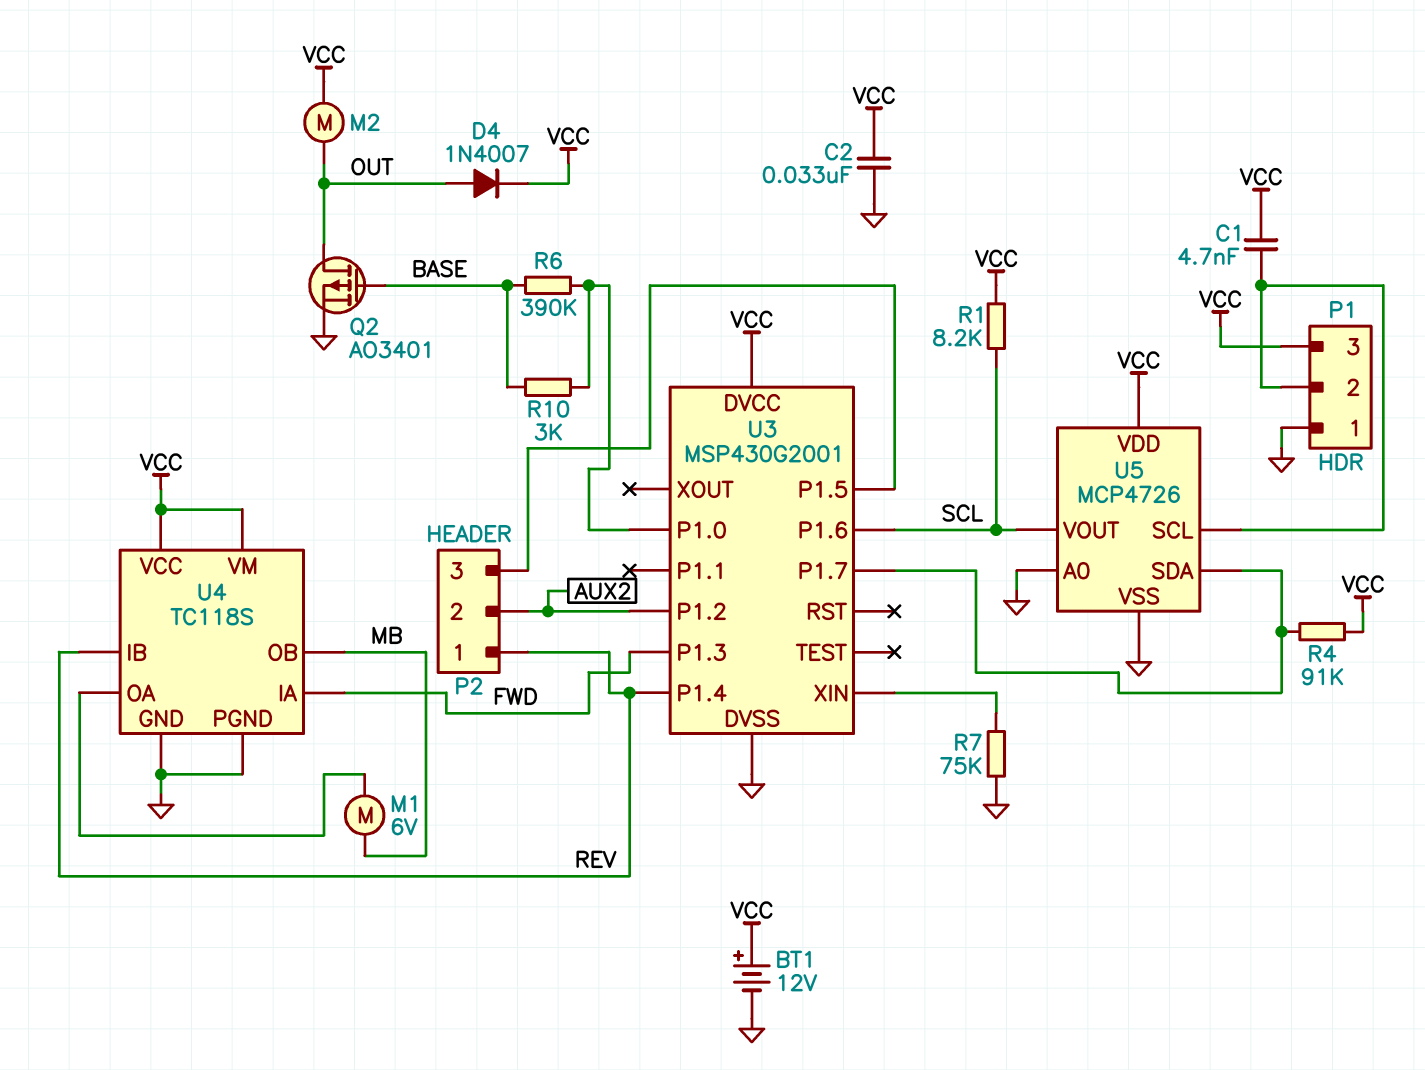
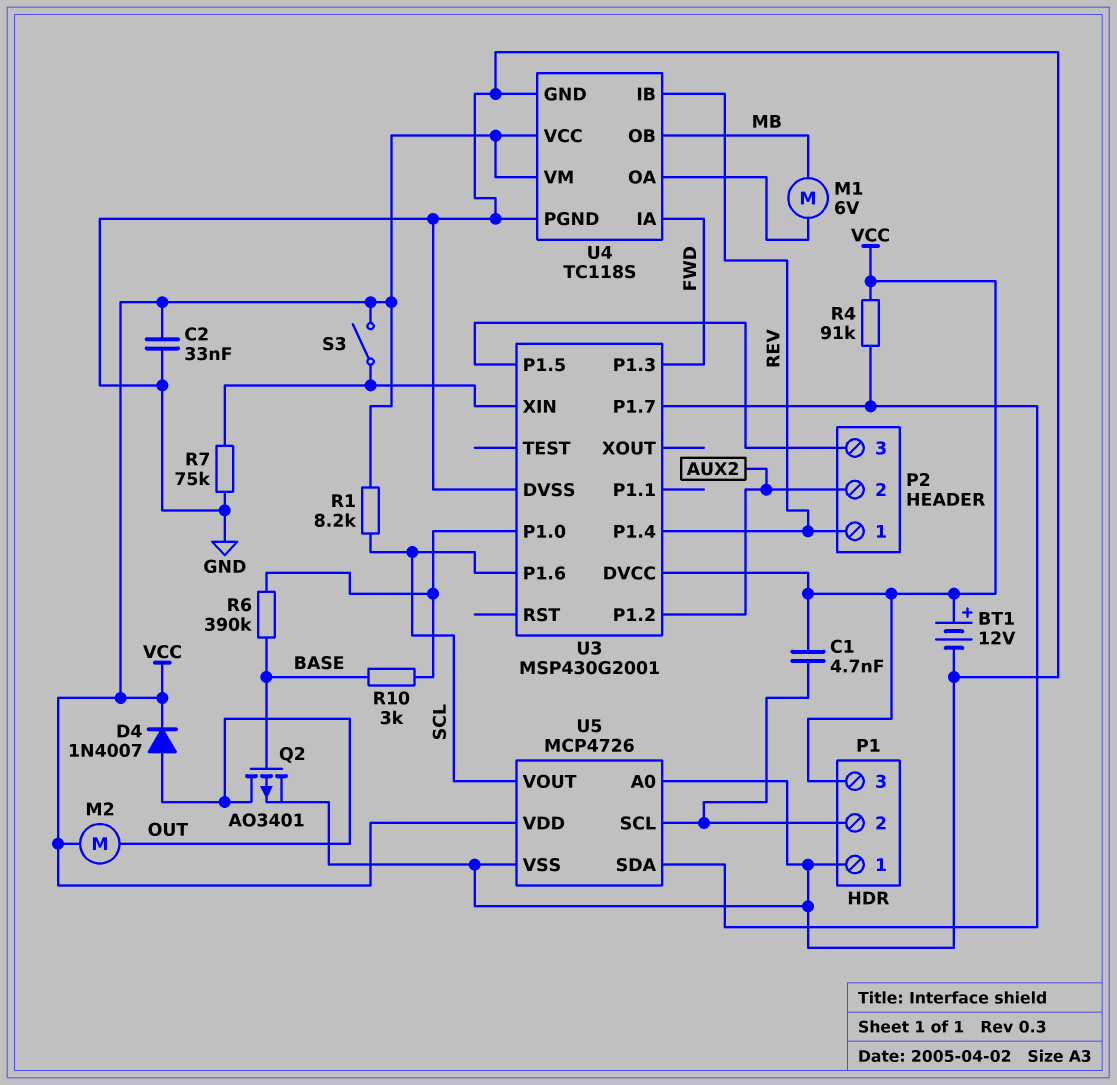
S3: none -> switch (U3/XIN, VCC)

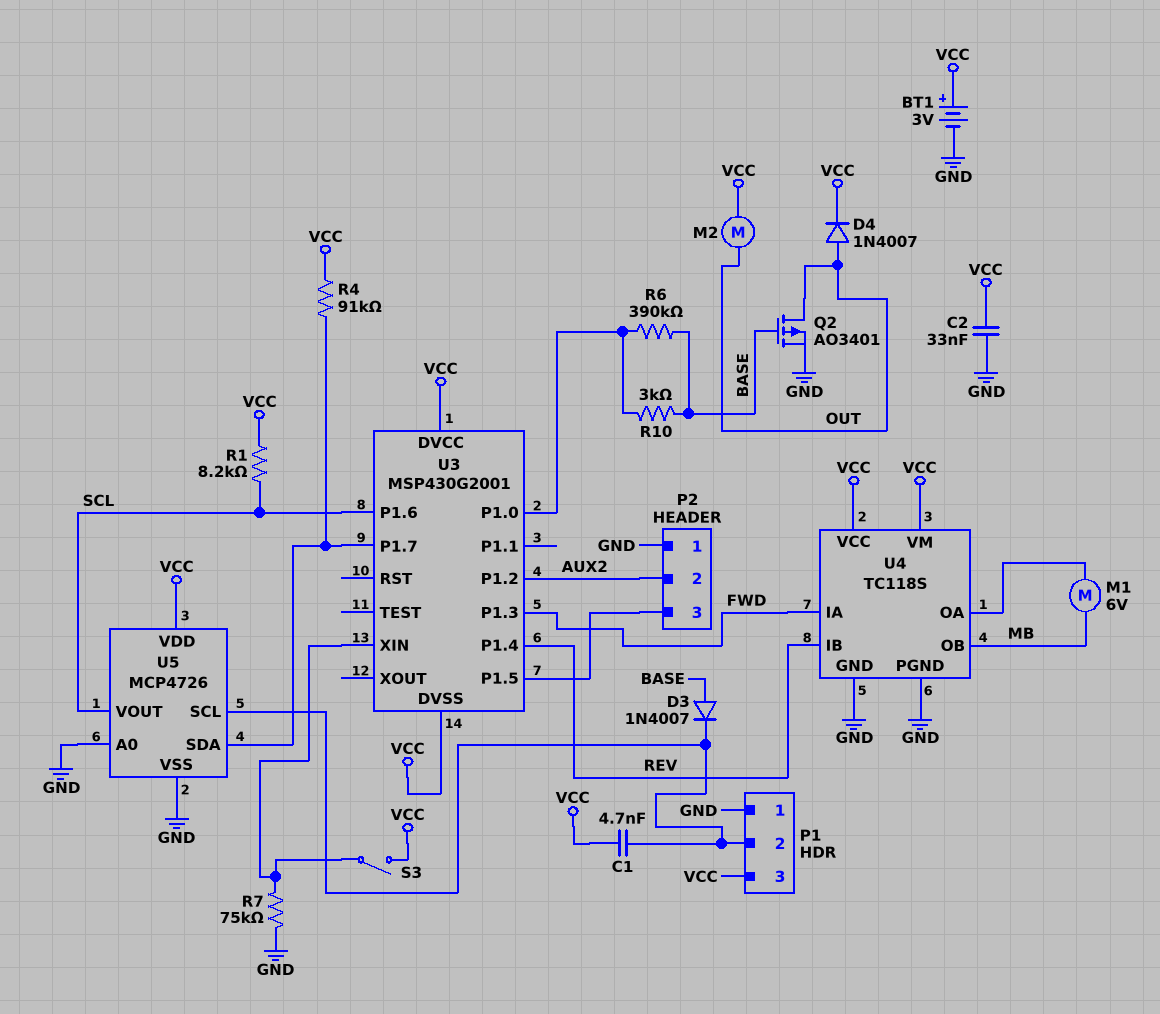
BT1: 12V (plus VCC, minus GND) -> 3V (plus VCC, minus GND)
D3: none -> diode 1N4007 (A BASE, K P1/2)
P2 pin 1: REV -> GND
U3 pin DVSS: GND -> VCC

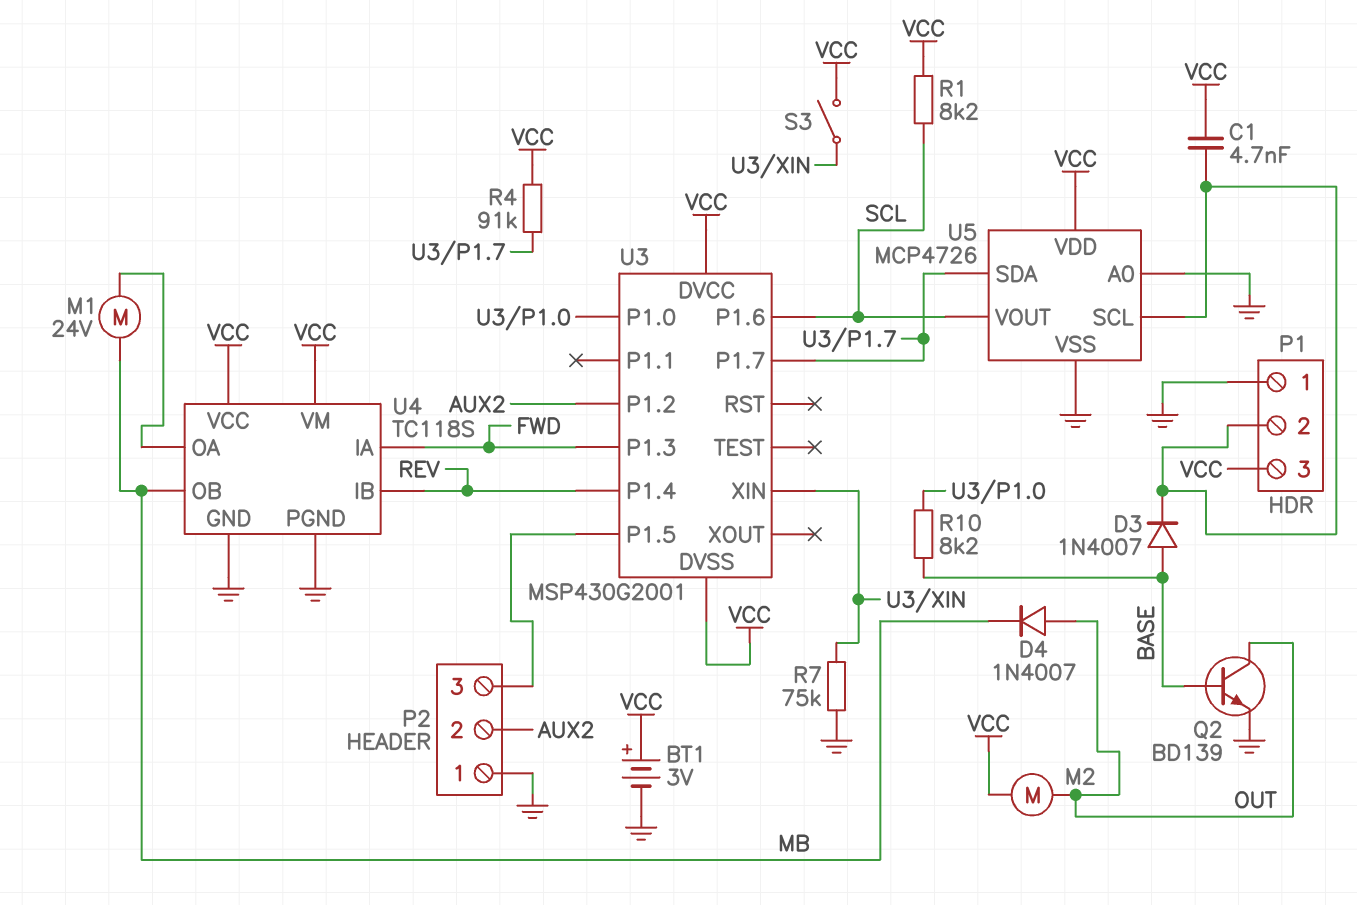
C2: 33nF (GND, VCC) -> none
D4: diode 1N4007 (A OUT, K VCC) -> diode 1N4007 (A OUT, K MB)
M1: motor 6V (MB, U4/OA) -> motor 24V (MB, U4/OA)
Q2: PMOS AO3401 (G BASE, D OUT, S GND) -> NPN BD139 (B BASE, C OUT, E GND)
R6: 390k (BASE, U3/P1.0) -> none
R10: 3k (BASE, U3/P1.0) -> 8.2k (BASE, U3/P1.0)

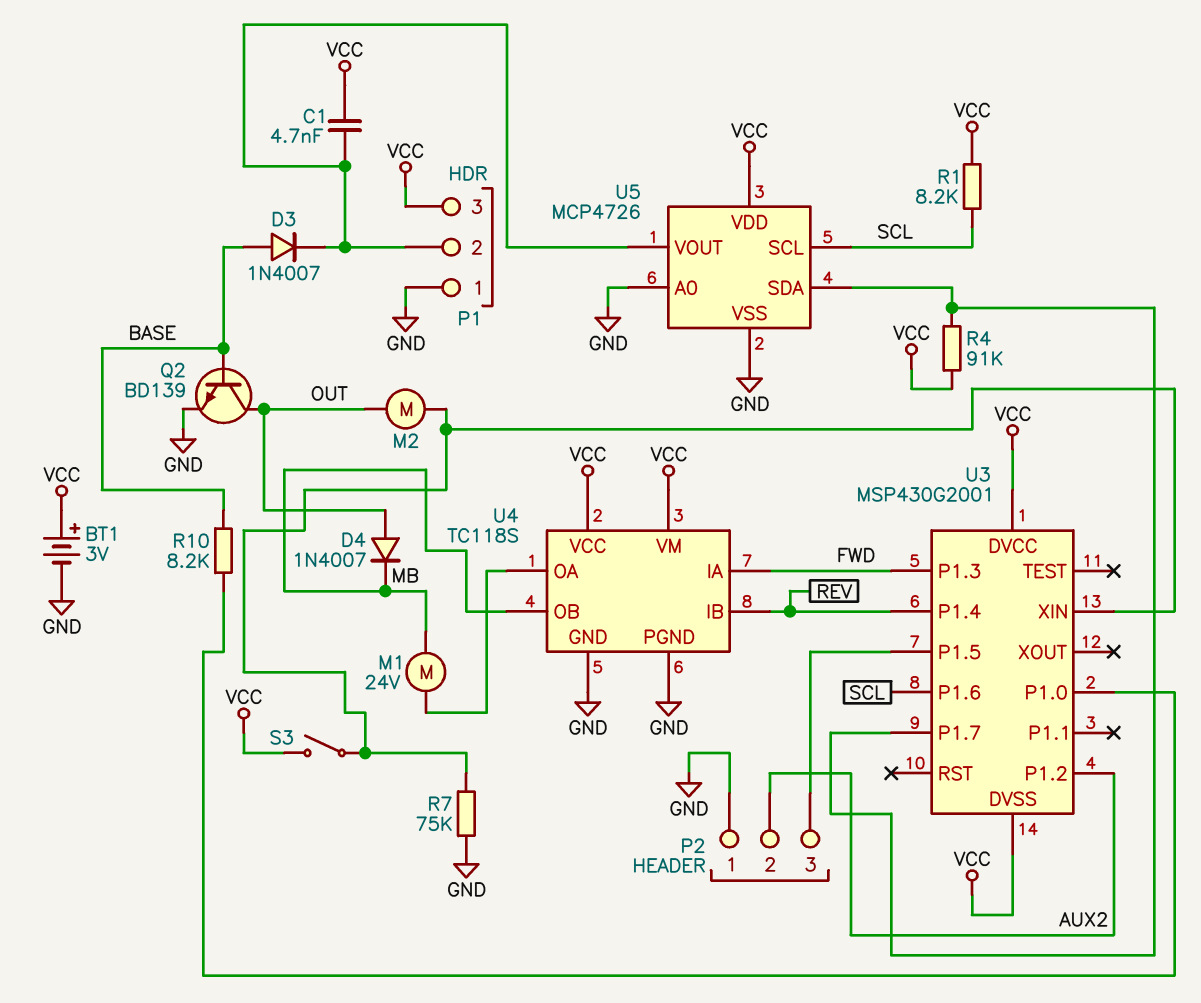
M2: motor (OUT, VCC) -> motor (OUT, U3/XIN)
U5 pin SCL: P1/2 -> SCL
U5 pin VOUT: SCL -> P1/2

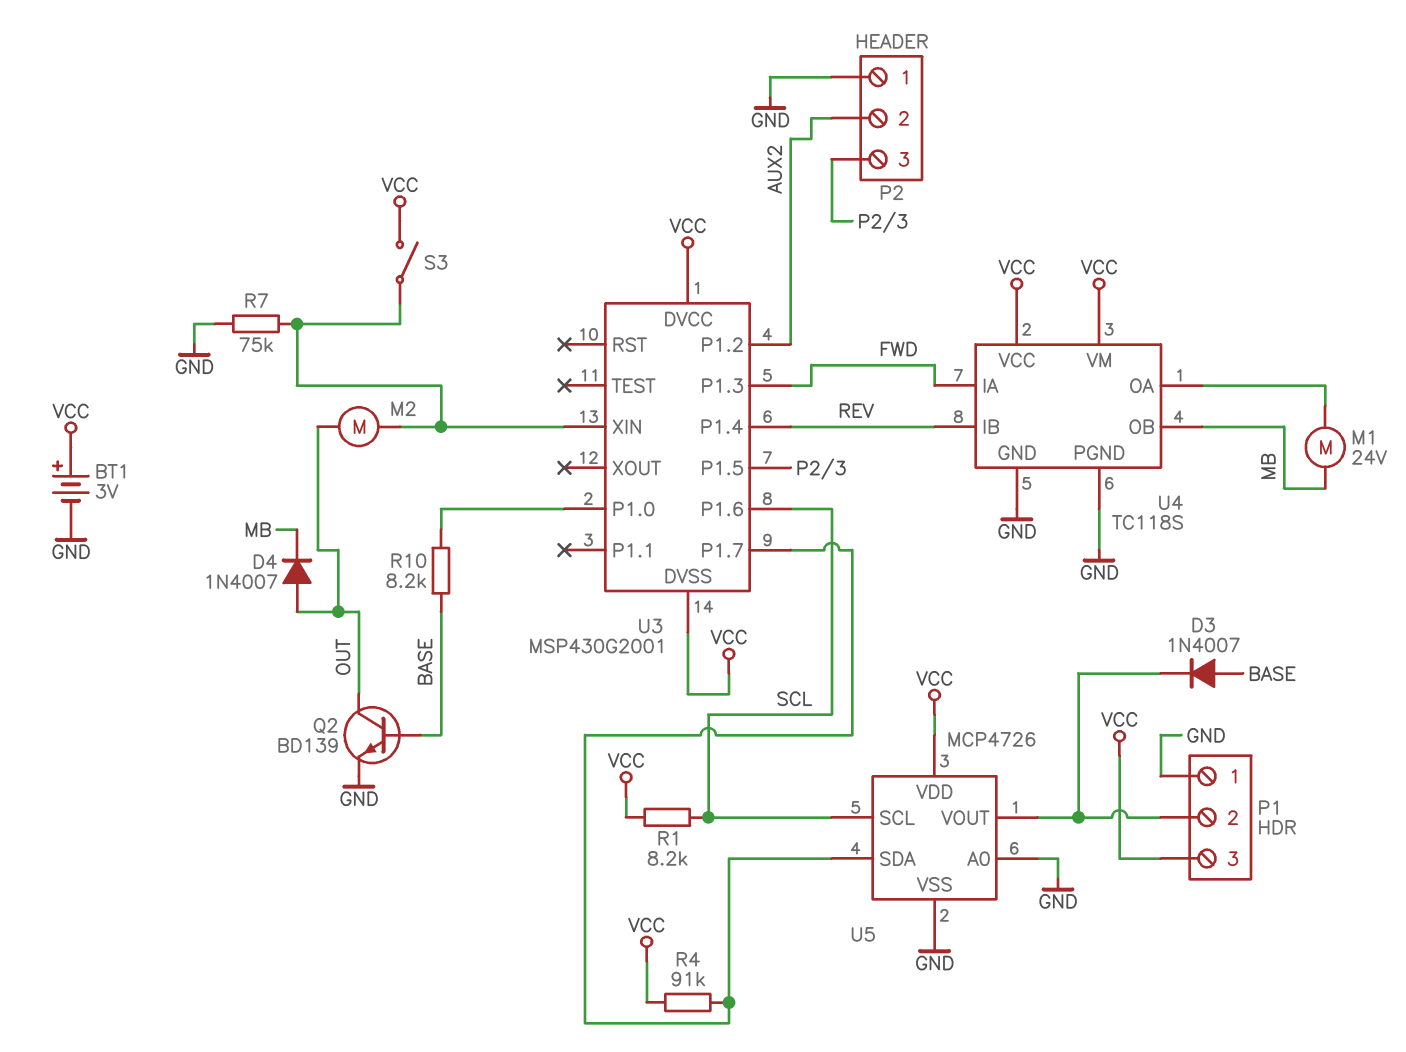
C1: 4.7nF (P1/2, VCC) -> none

